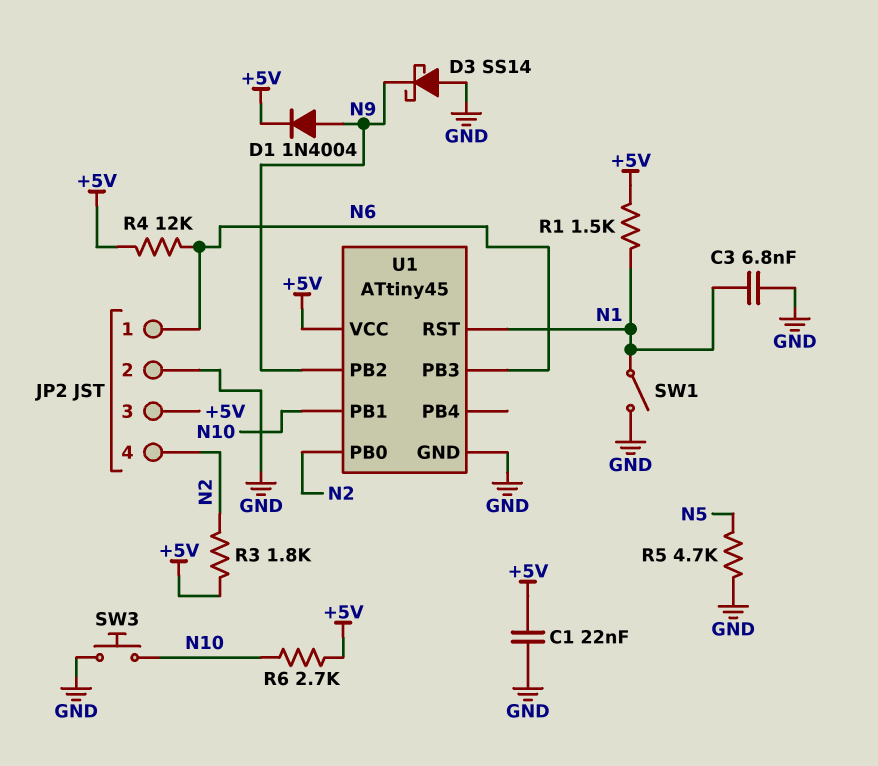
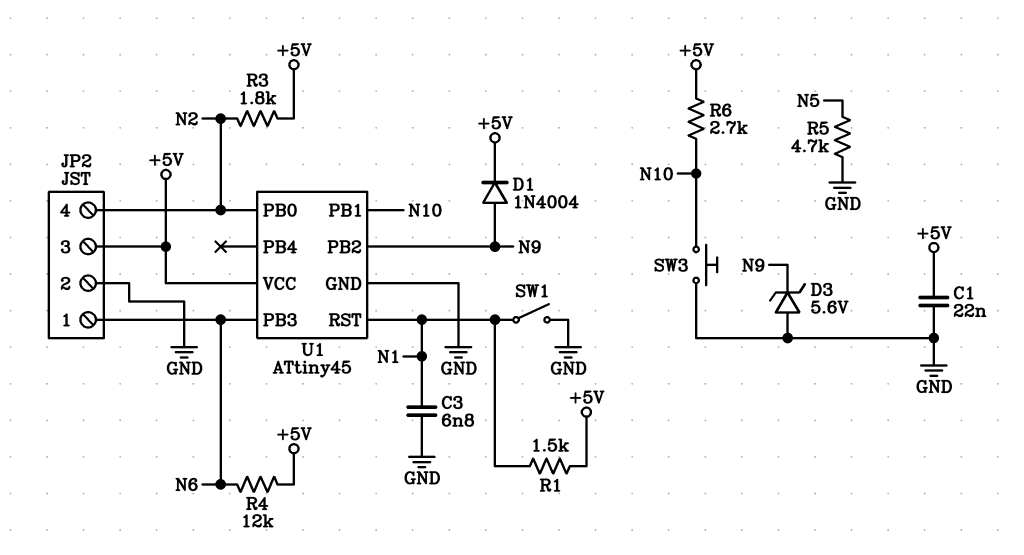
D3: schottky SS14 (A GND, K N9) -> zener 5.6V (A GND, K N9)

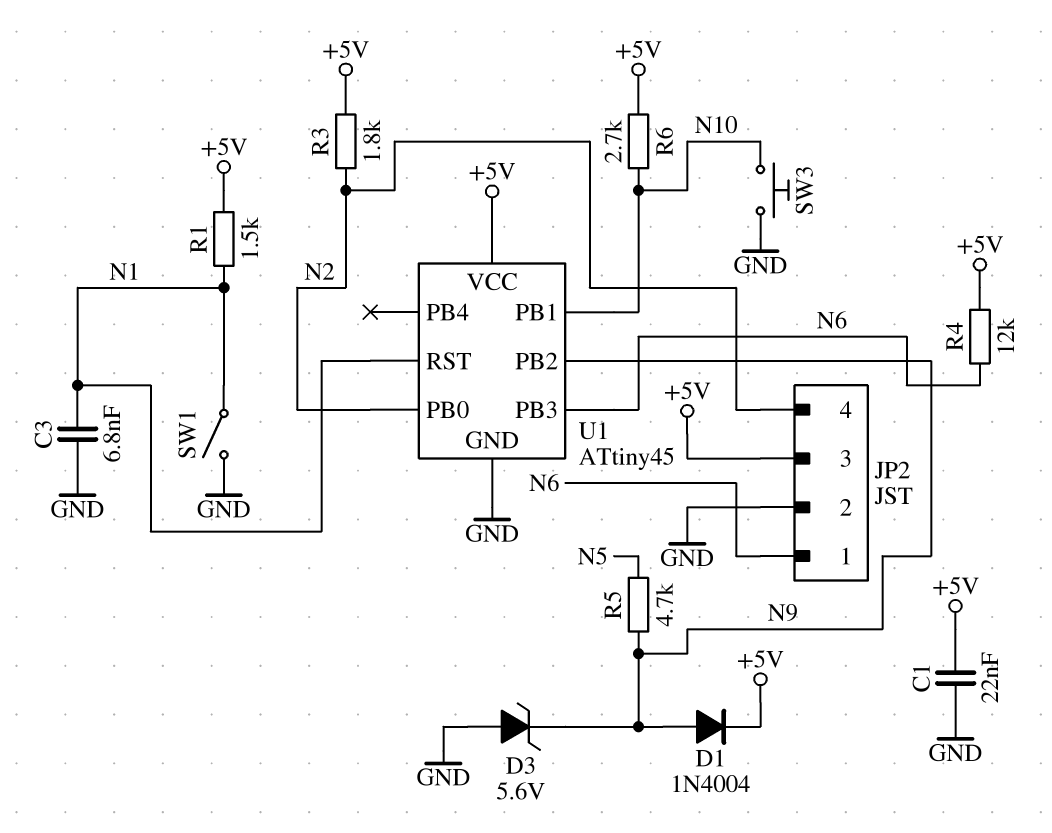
R5: 4.7k (GND, N5) -> 4.7k (N5, N9)

